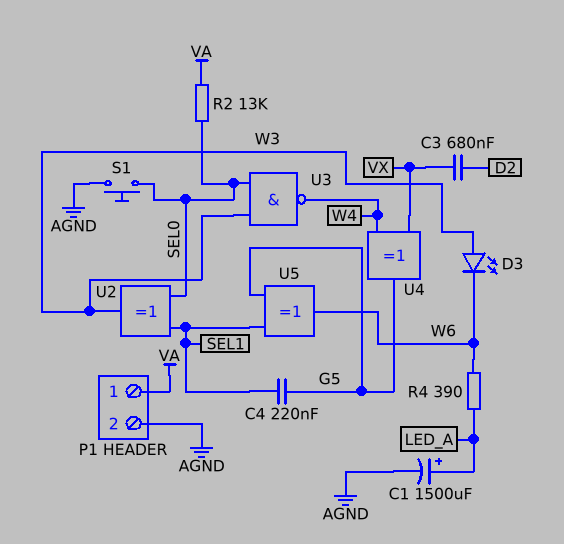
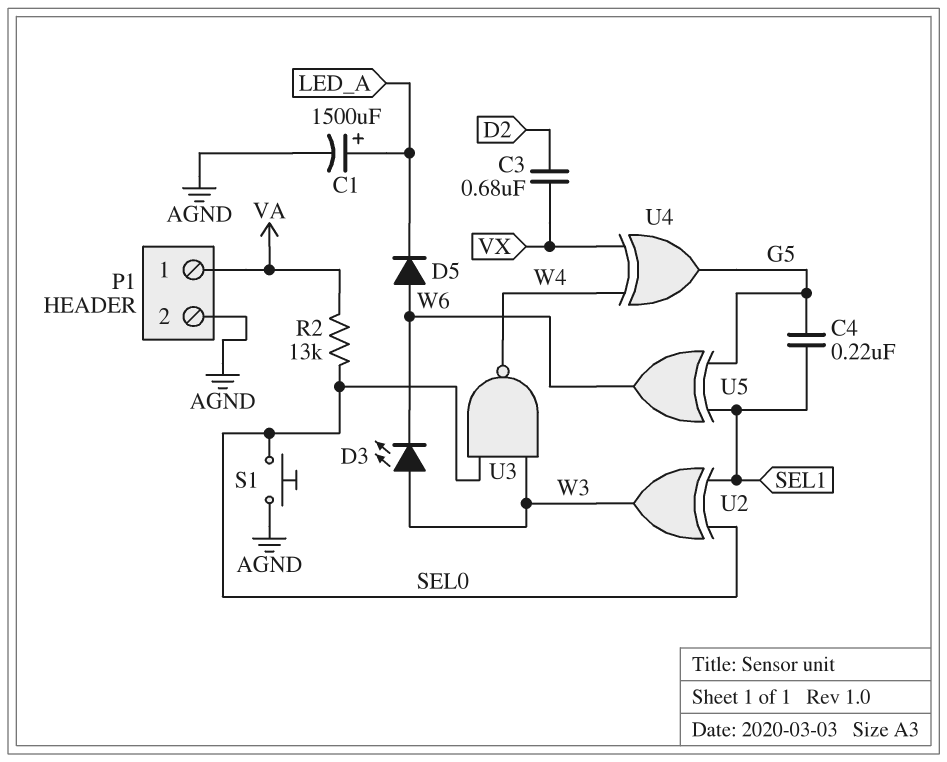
D5: none -> diode (A W6, K LED_A)
R4: 390 (LED_A, W6) -> none

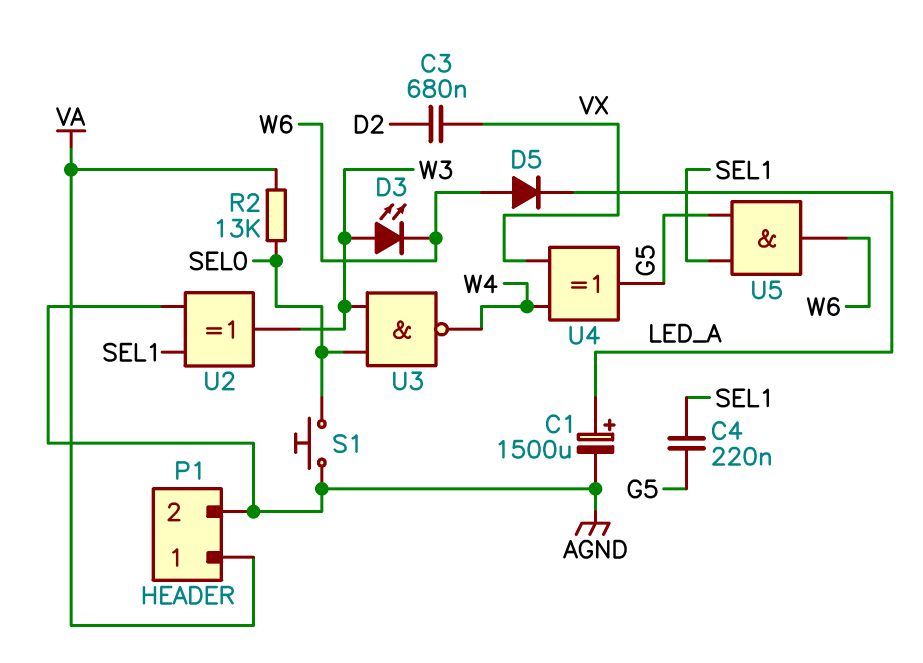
U2: XOR (in SEL0, in SEL1, out W3) -> XOR (in AGND, in SEL1, out W3)
U5: XOR (in G5, in SEL1, out W6) -> AND (in G5, in SEL1, out W6)

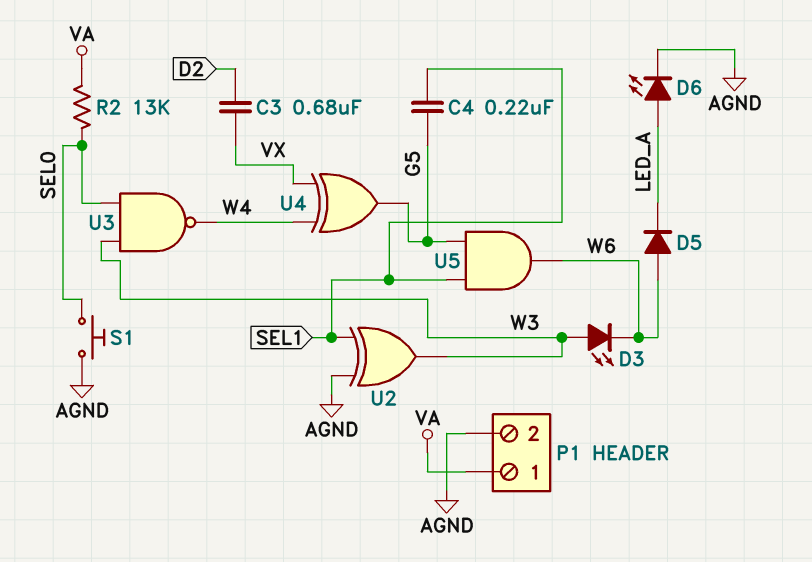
C1: 1500uF (plus LED_A, minus AGND) -> none
D6: none -> LED (A LED_A, K AGND)

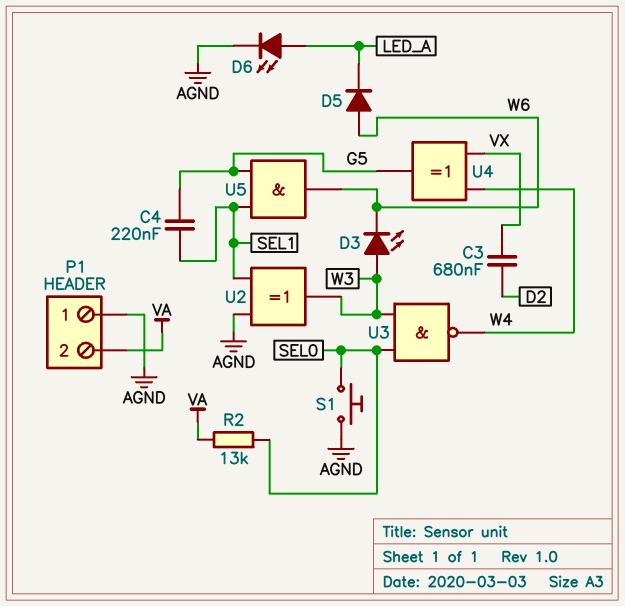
P1 pin 1: VA -> AGND
P1 pin 2: AGND -> VA

